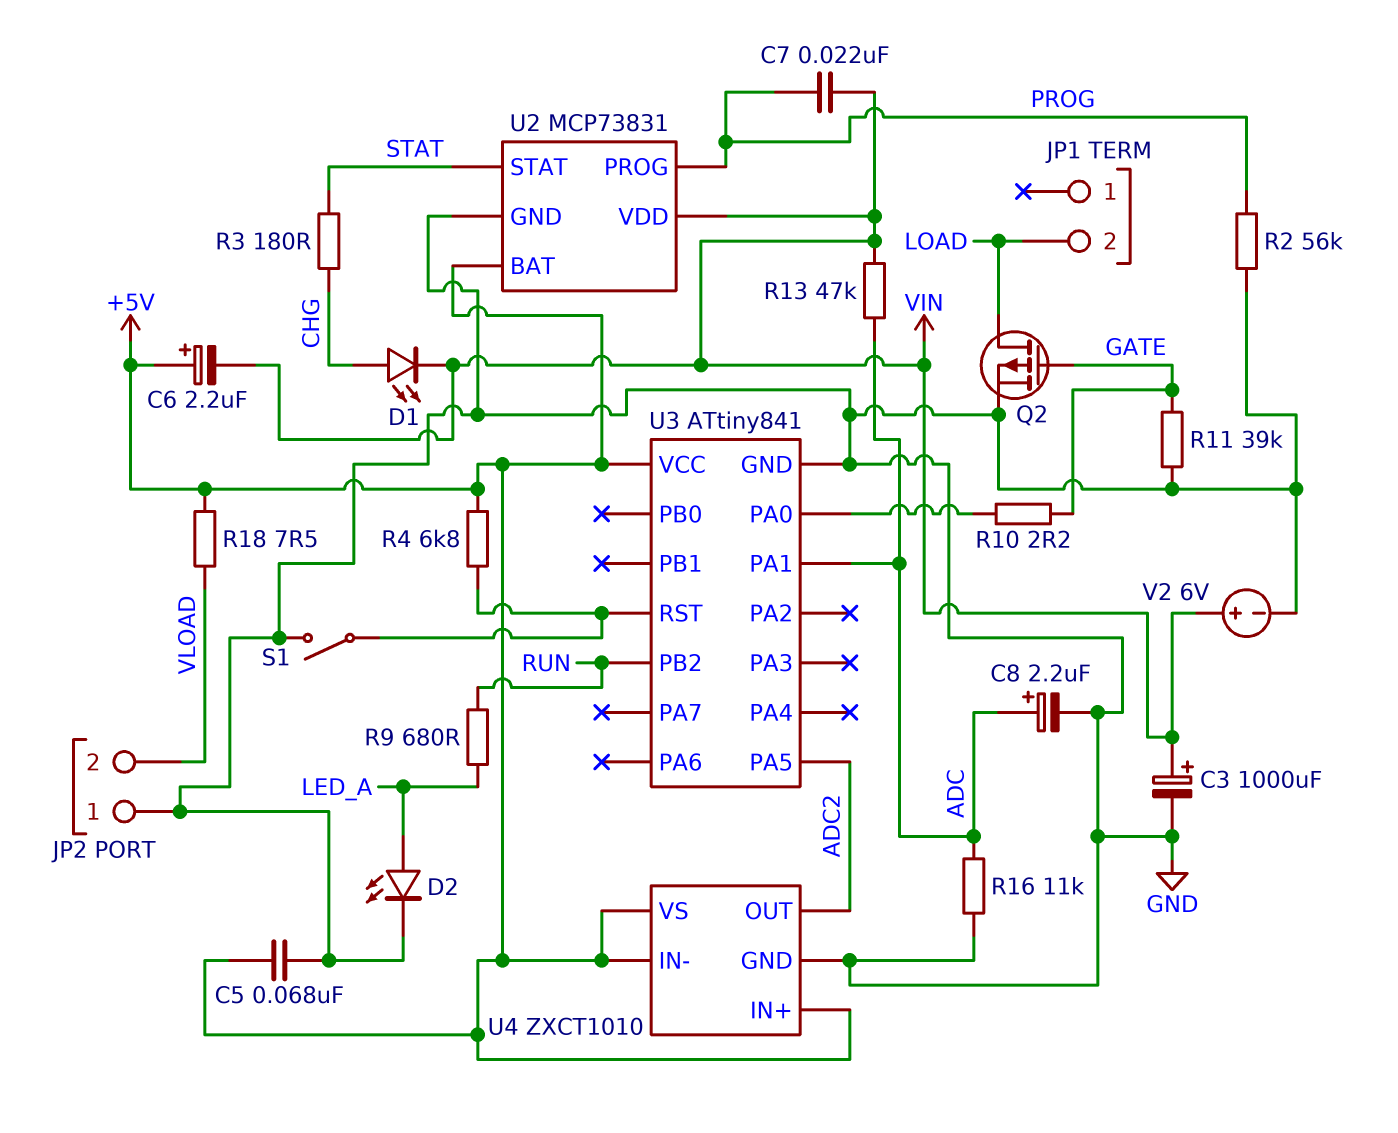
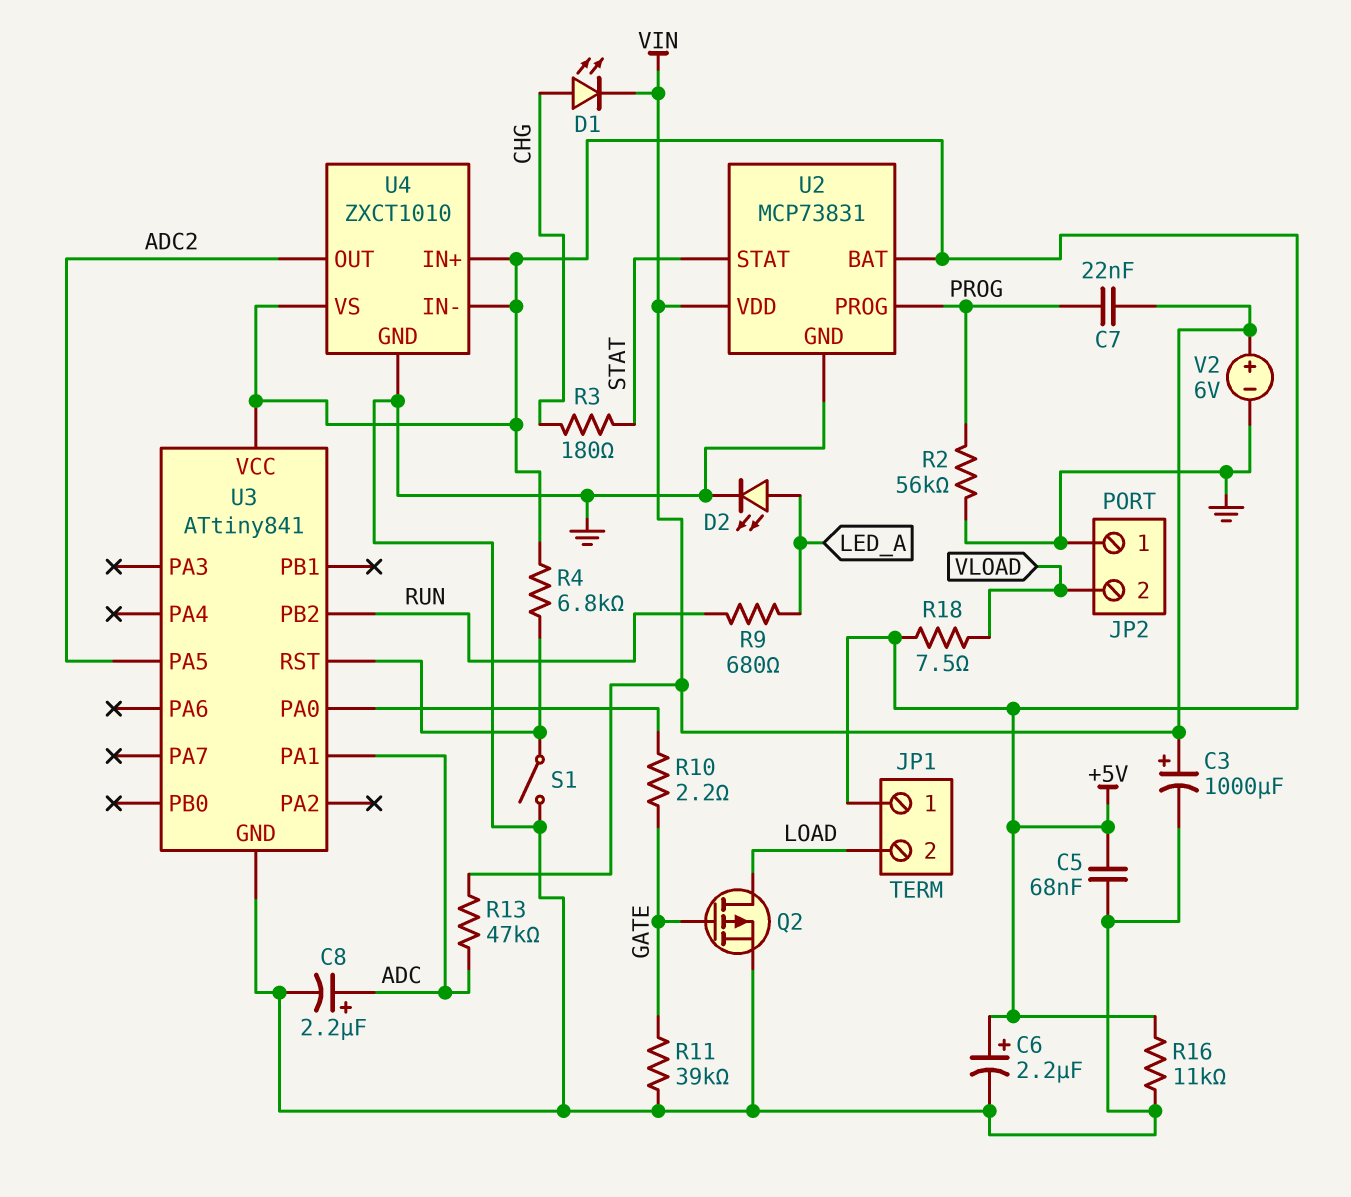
C6: 2.2uF (plus +5V, minus VIN) -> 2.2uF (plus +5V, minus GND)
JP1 pin 1: none -> +5V
R16: 11k (ADC, GND) -> 11k (+5V, GND)

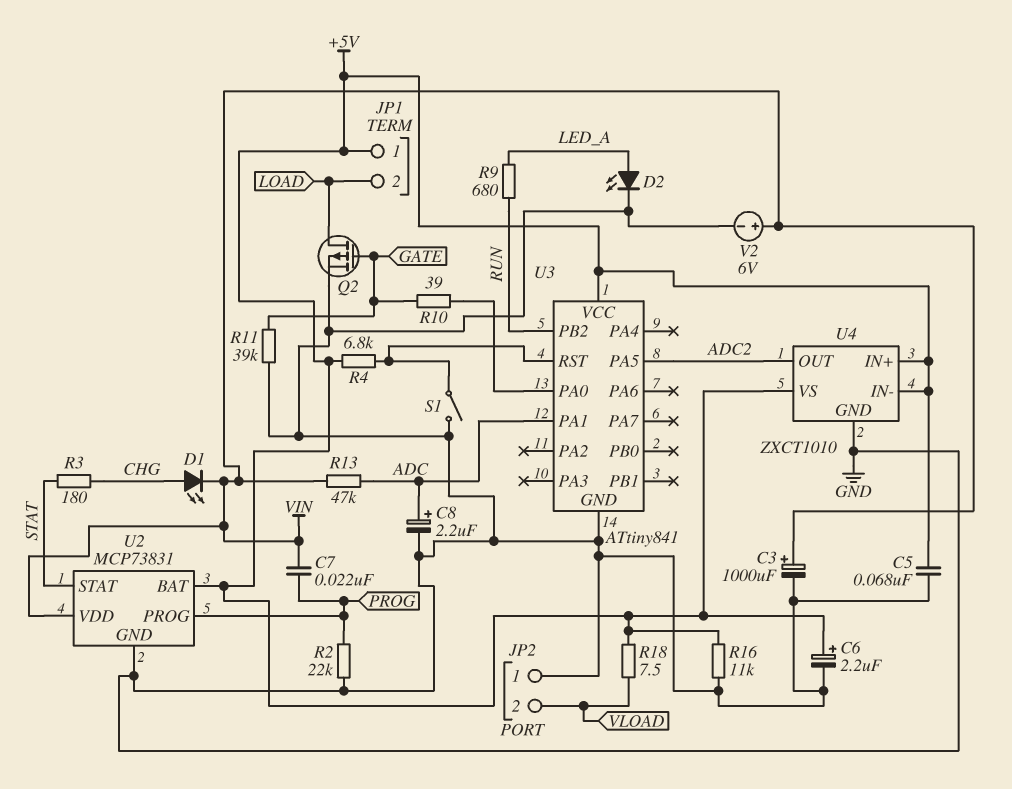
R2: 56k (GND, PROG) -> 22k (GND, PROG)
R10: 2.2 (GATE, U3/PA0) -> 39 (GATE, U3/PA0)

